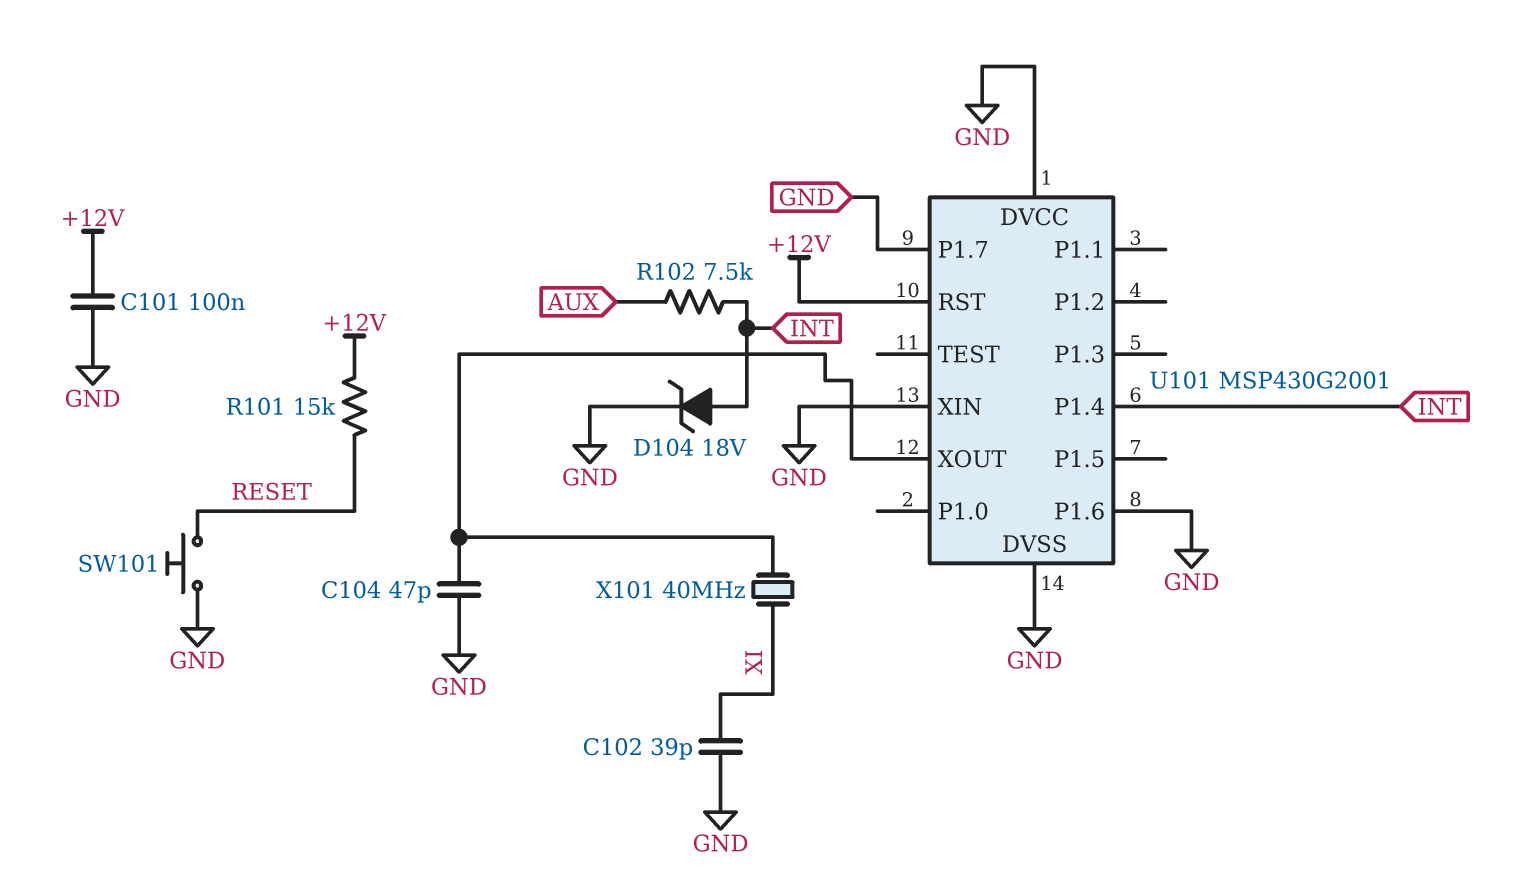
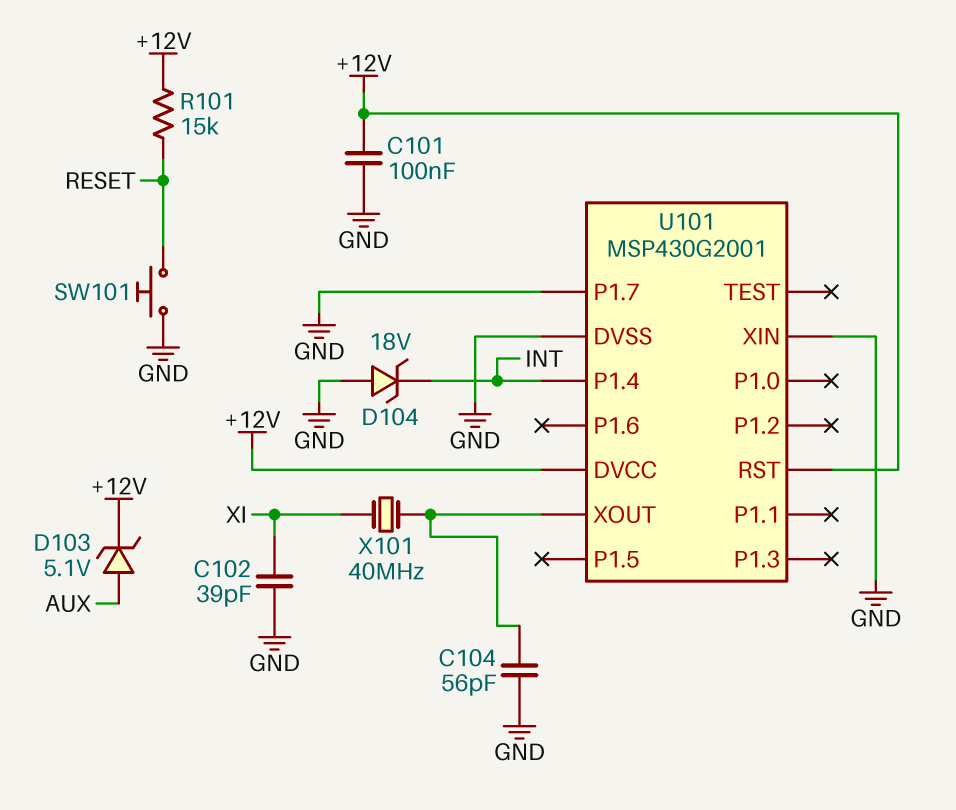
C104: 47pF (GND, U101/XOUT) -> 56pF (GND, U101/XOUT)
D103: none -> zener 5.1V (A AUX, K +12V)
D104: zener 18V (A INT, K GND) -> zener 18V (A GND, K INT)
R102: 7.5k (AUX, INT) -> none
U101 pin DVCC: GND -> +12V
U101 pin P1.6: GND -> none

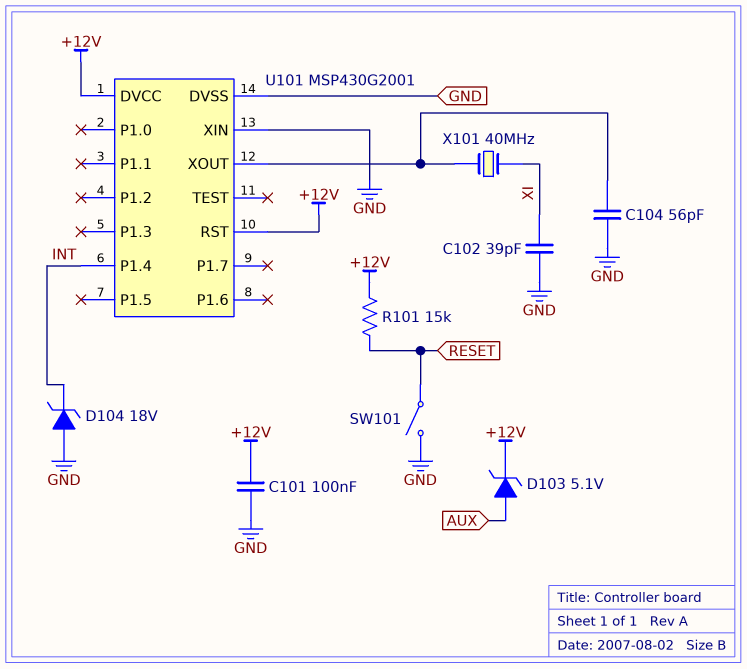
SW101: button (GND, RESET) -> switch (GND, RESET)
U101 pin P1.7: GND -> none

